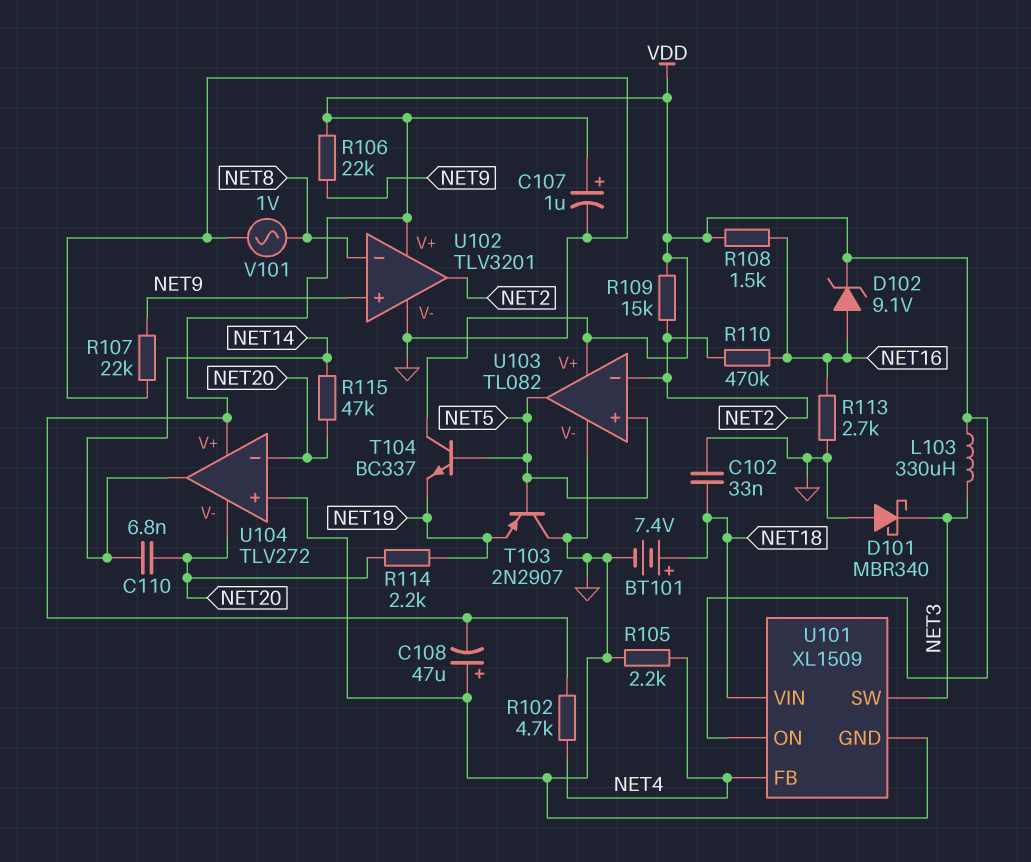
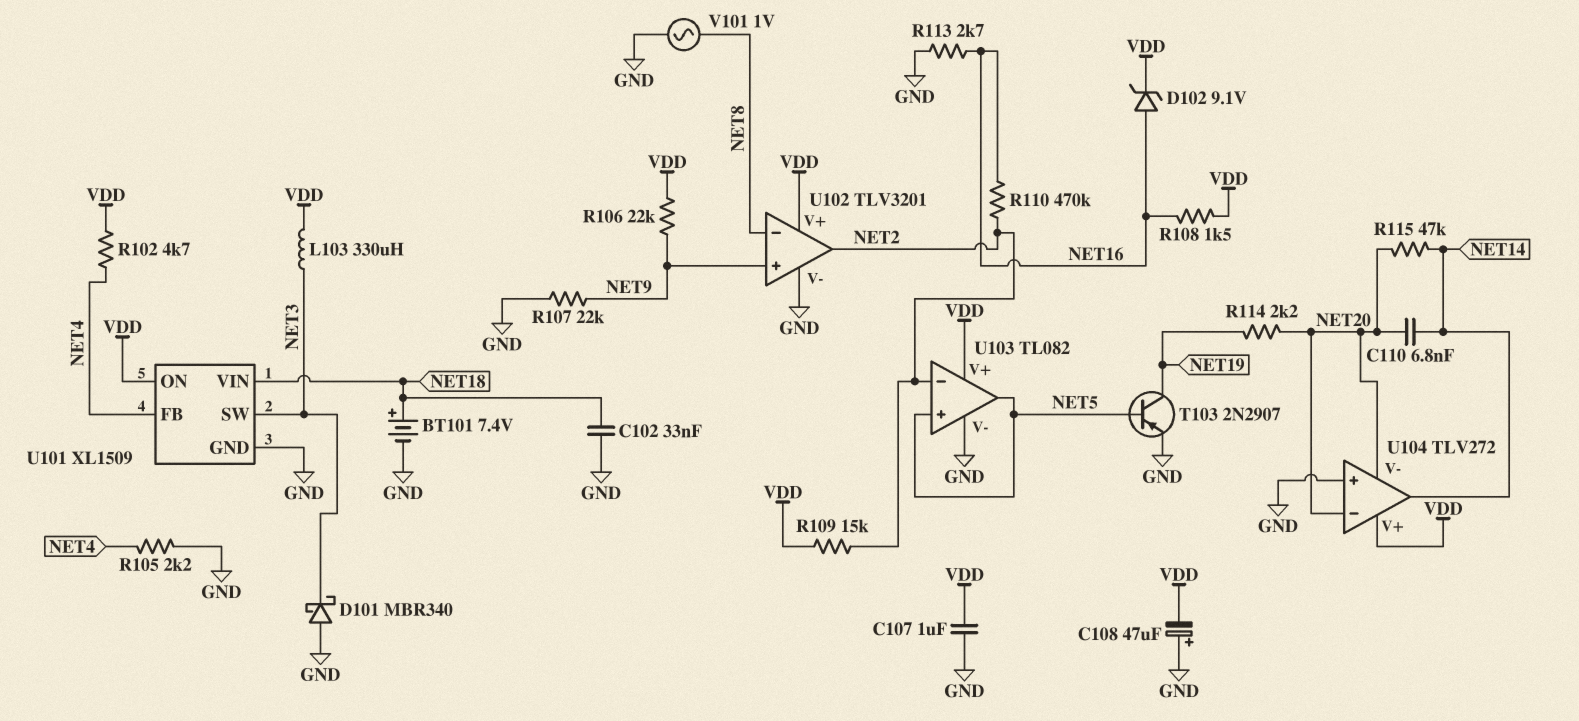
C107: 1uF (plus VDD, minus GND) -> 1uF (GND, VDD)
T103: PNP 2N2907 (B NET5, C GND, E NET19) -> PNP 2N2907 (B NET5, C NET19, E GND)
T104: NPN BC337 (B NET5, C VDD, E NET19) -> none

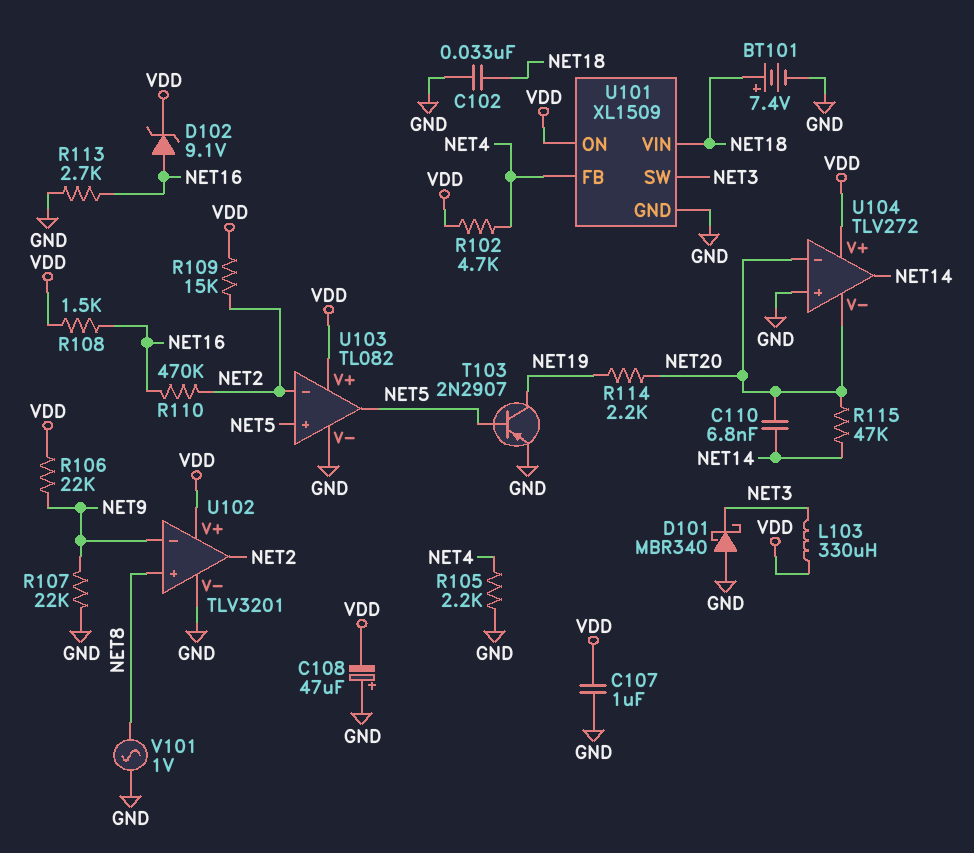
U102 pin in+: NET9 -> NET8
U102 pin in-: NET8 -> NET9

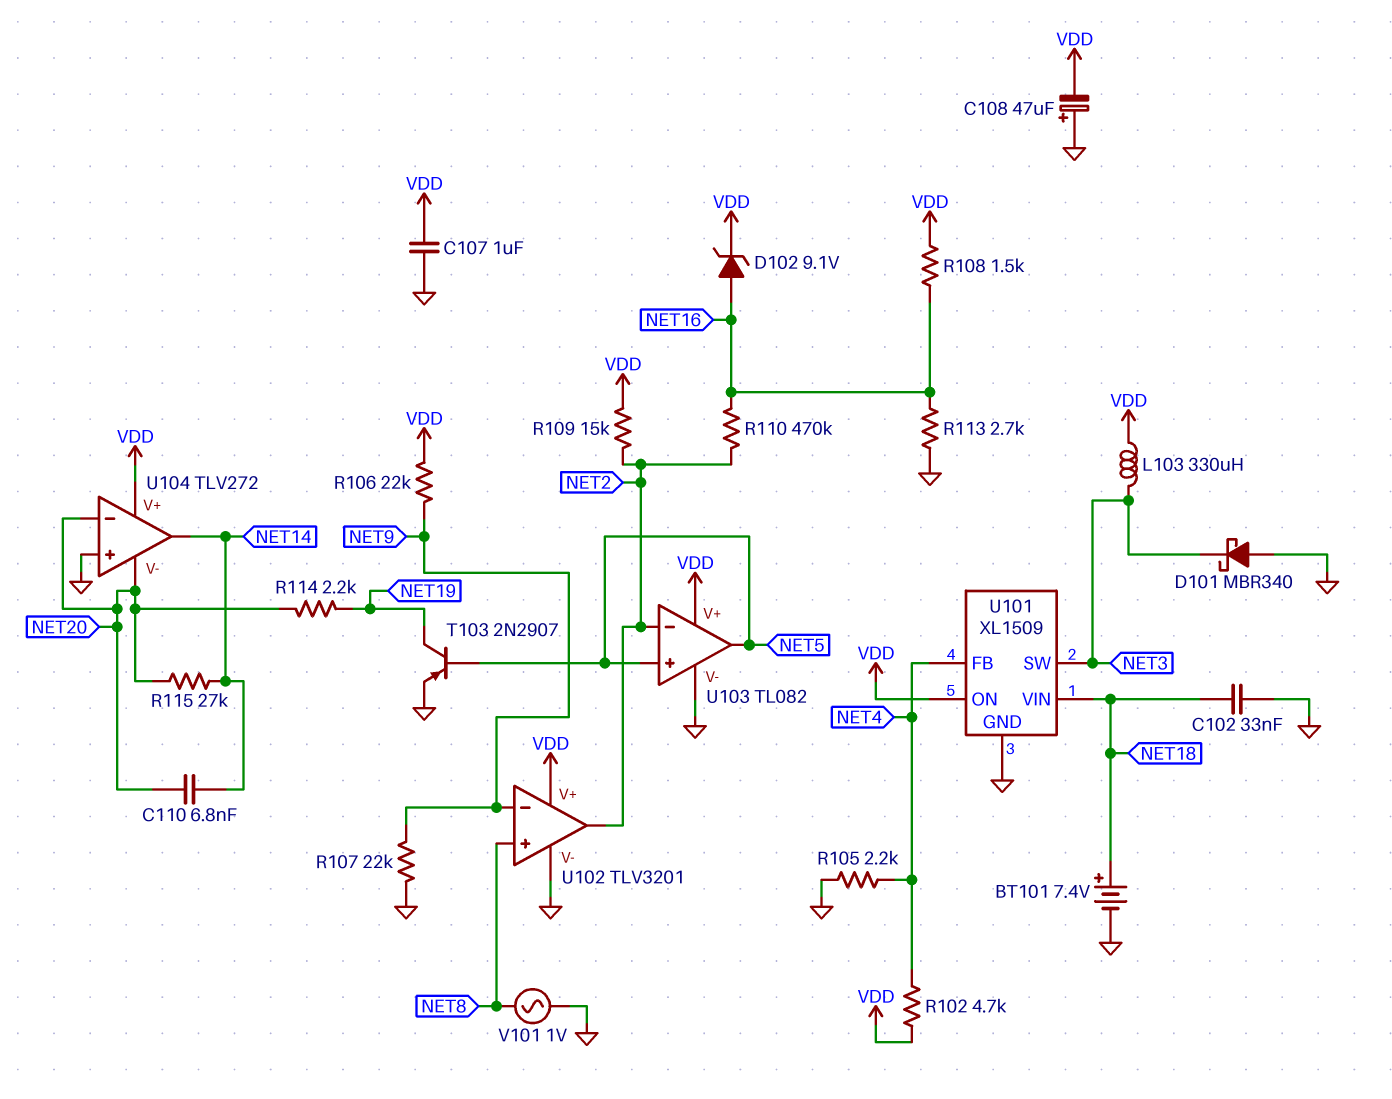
R115: 47k (NET14, NET20) -> 27k (NET14, NET20)

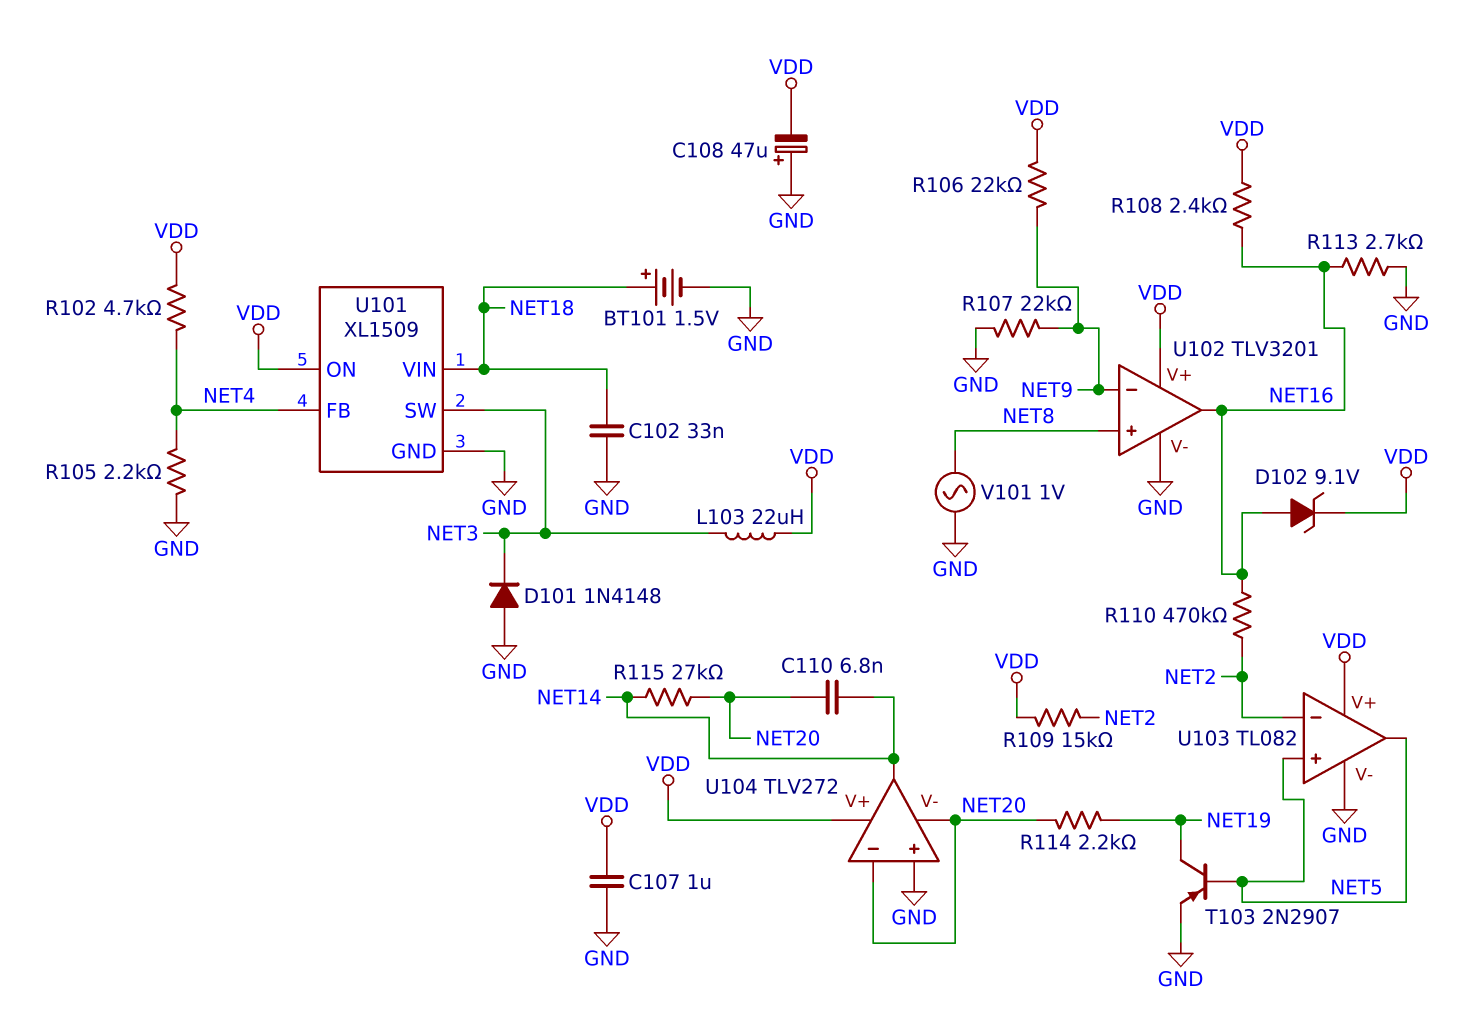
BT101: 7.4V (plus NET18, minus GND) -> 1.5V (plus NET18, minus GND)
D101: schottky MBR340 (A GND, K NET3) -> diode 1N4148 (A GND, K NET3)
L103: 330uH (NET3, VDD) -> 22uH (NET3, VDD)
R108: 1.5k (NET16, VDD) -> 2.4k (NET16, VDD)
U102 pin out: NET2 -> NET16

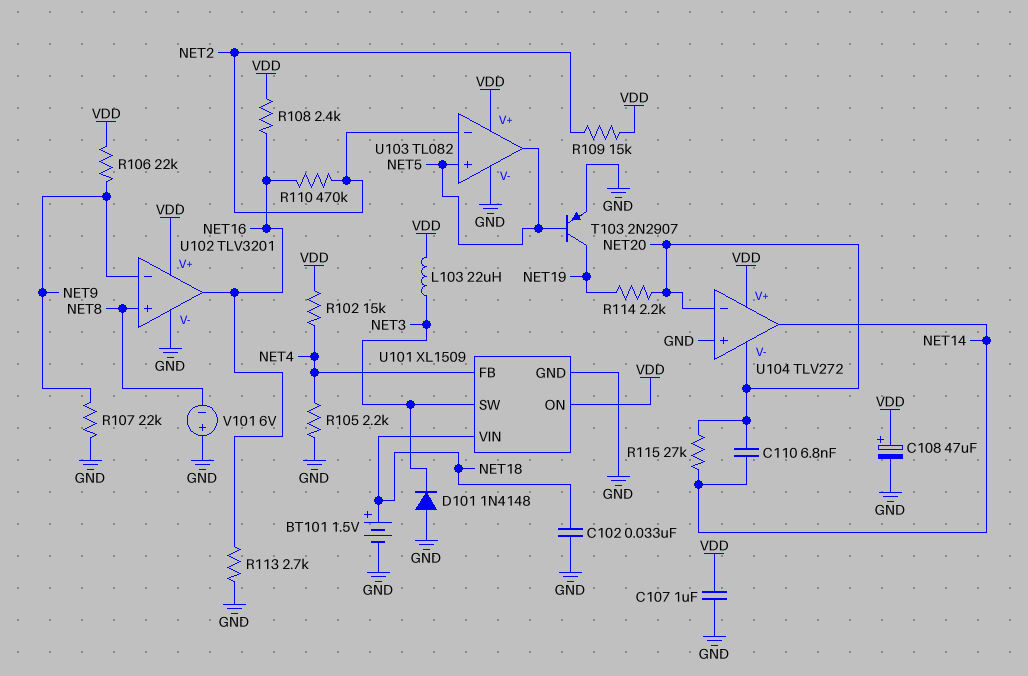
C108: 47uF (plus GND, minus VDD) -> 47uF (plus VDD, minus GND)
D102: zener 9.1V (A NET16, K VDD) -> none
R102: 4.7k (NET4, VDD) -> 15k (NET4, VDD)
V101: AC 1V (GND, NET8) -> 6V (plus GND, minus NET8)

